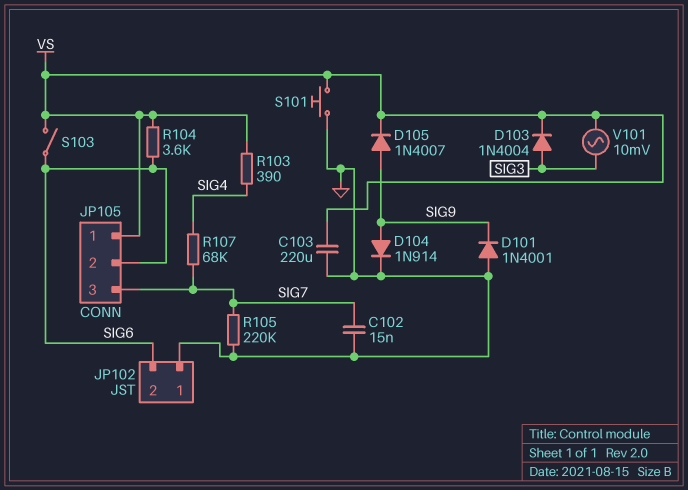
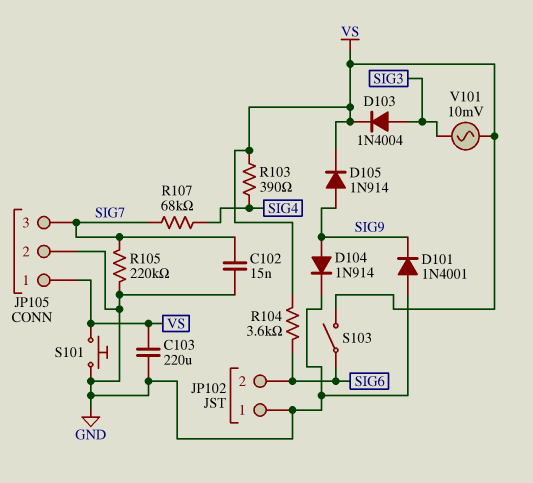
D105: diode 1N4007 (A SIG9, K VS) -> diode 1N914 (A SIG9, K VS)
JP105 pin 2: SIG6 -> GND

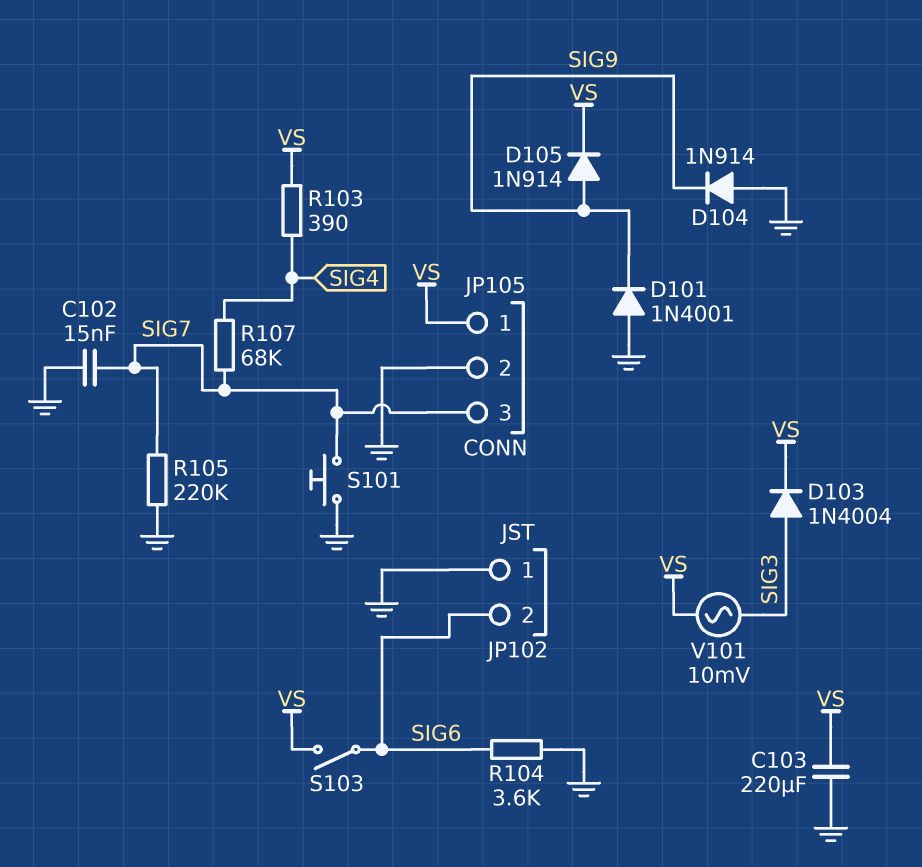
D104: diode 1N914 (A SIG9, K GND) -> diode 1N914 (A GND, K SIG9)
R104: 3.6k (SIG6, VS) -> 3.6k (GND, SIG6)
S101: button (GND, VS) -> button (GND, SIG7)

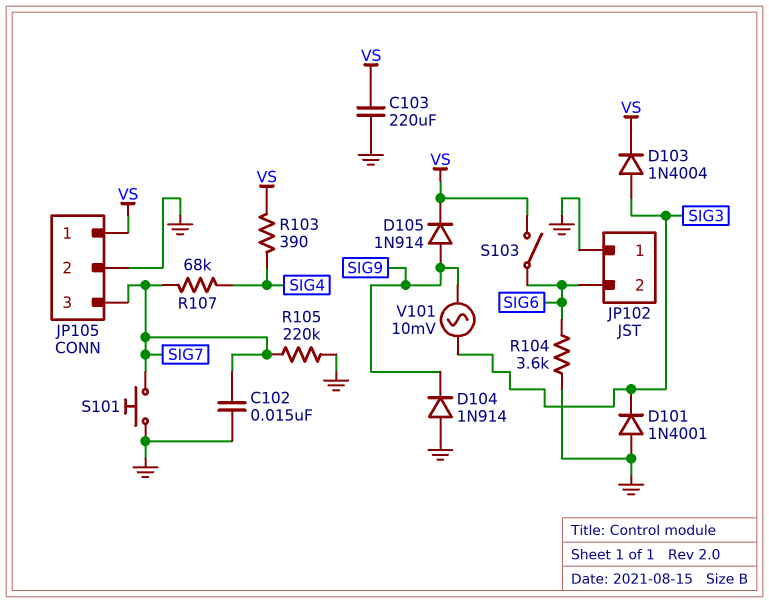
D101: diode 1N4001 (A GND, K SIG9) -> diode 1N4001 (A GND, K SIG3)
V101: AC 10mV (SIG3, VS) -> AC 10mV (SIG3, SIG9)

